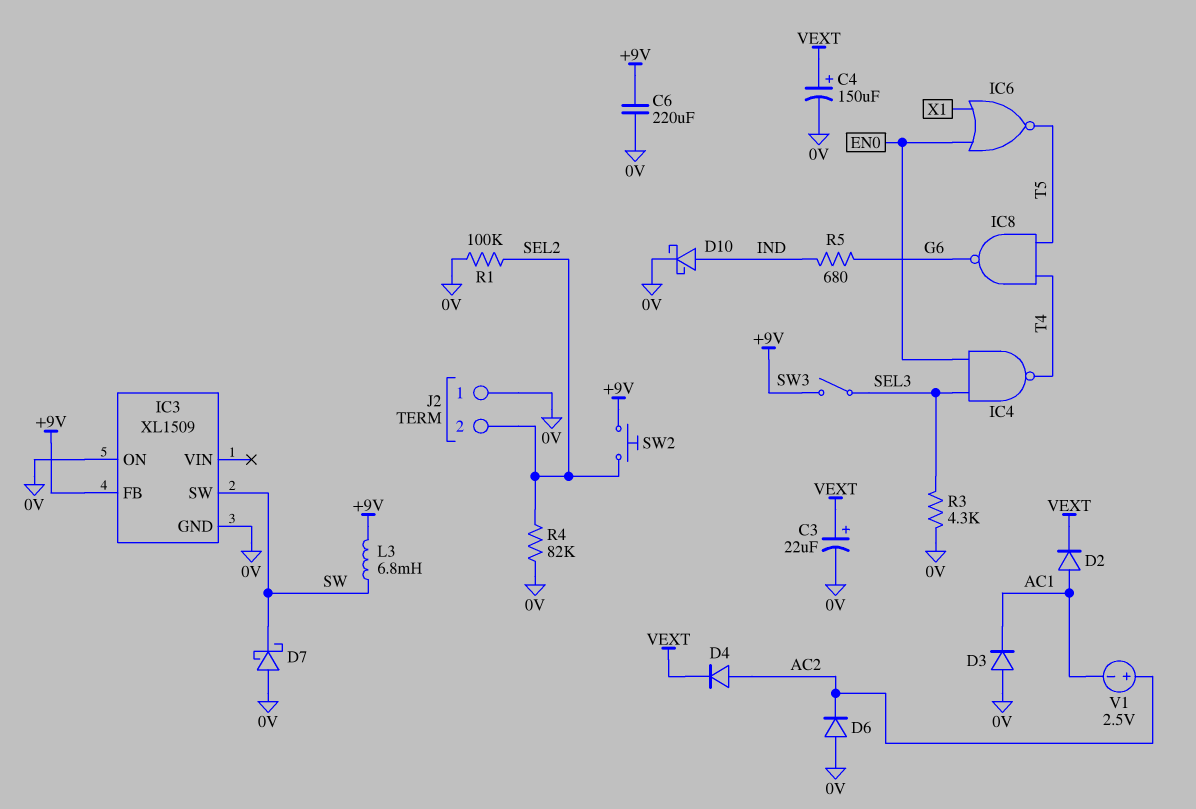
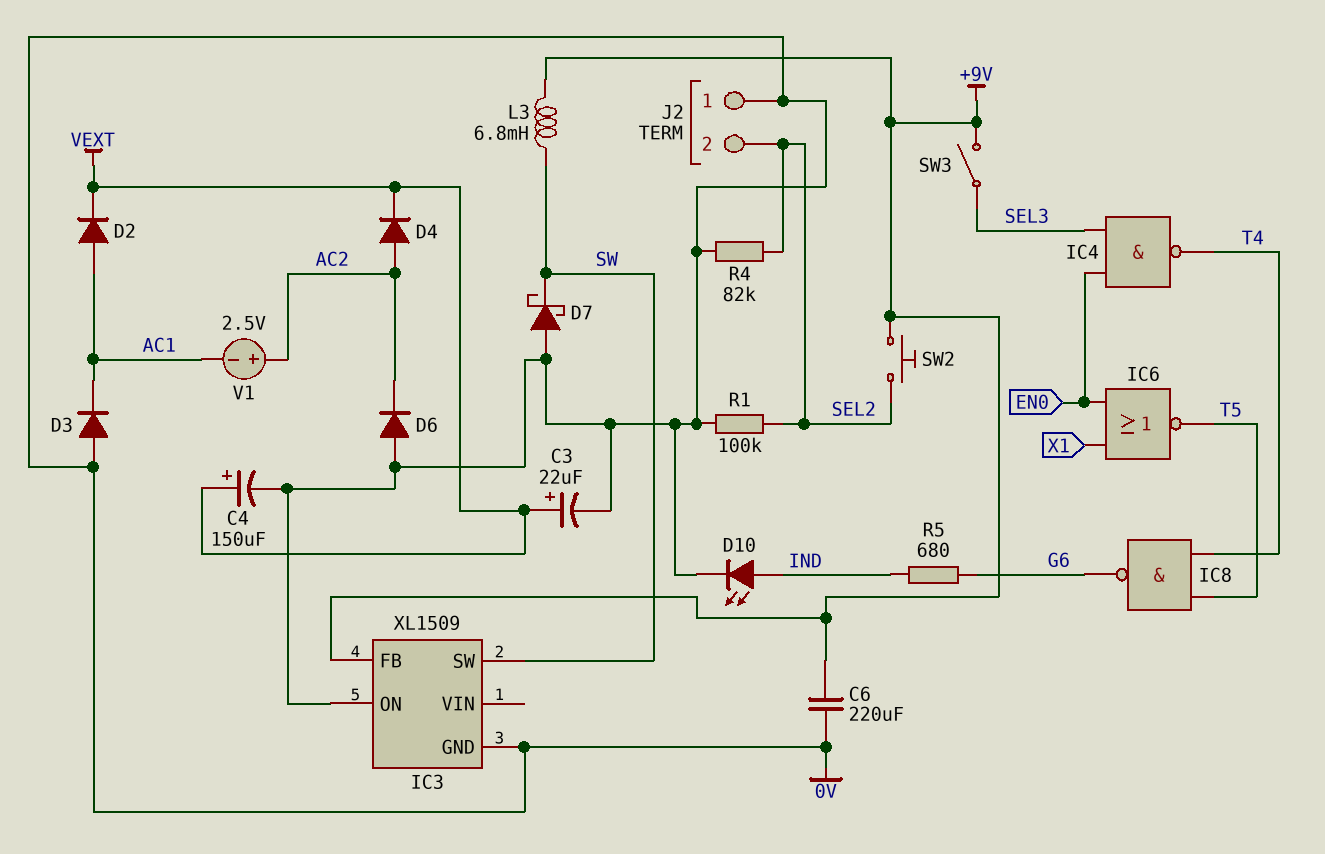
D10: schottky (A IND, K 0V) -> LED (A IND, K 0V)
R3: 4.3k (0V, SEL3) -> none

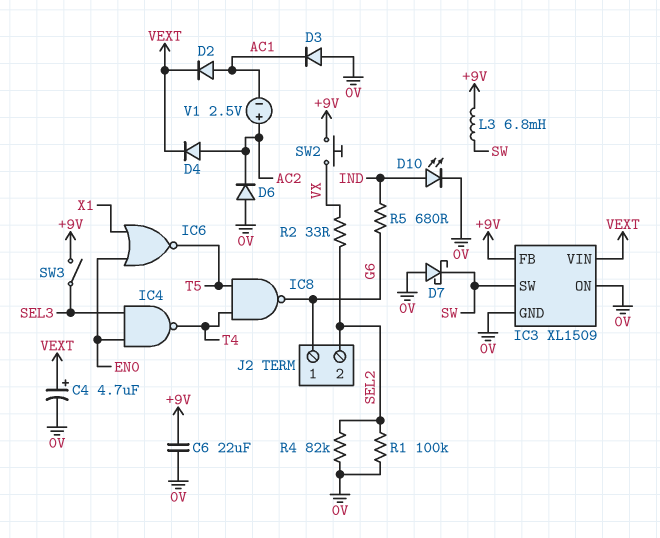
C3: 22uF (plus VEXT, minus 0V) -> none
C4: 150uF (plus VEXT, minus 0V) -> 4.7uF (plus VEXT, minus 0V)
C6: 220uF (+9V, 0V) -> 22uF (+9V, 0V)
IC3 pin VIN: none -> VEXT
J2 pin 1: 0V -> G6
R2: none -> 33 (SEL2, VX)
SW2: button (+9V, SEL2) -> button (+9V, VX)

